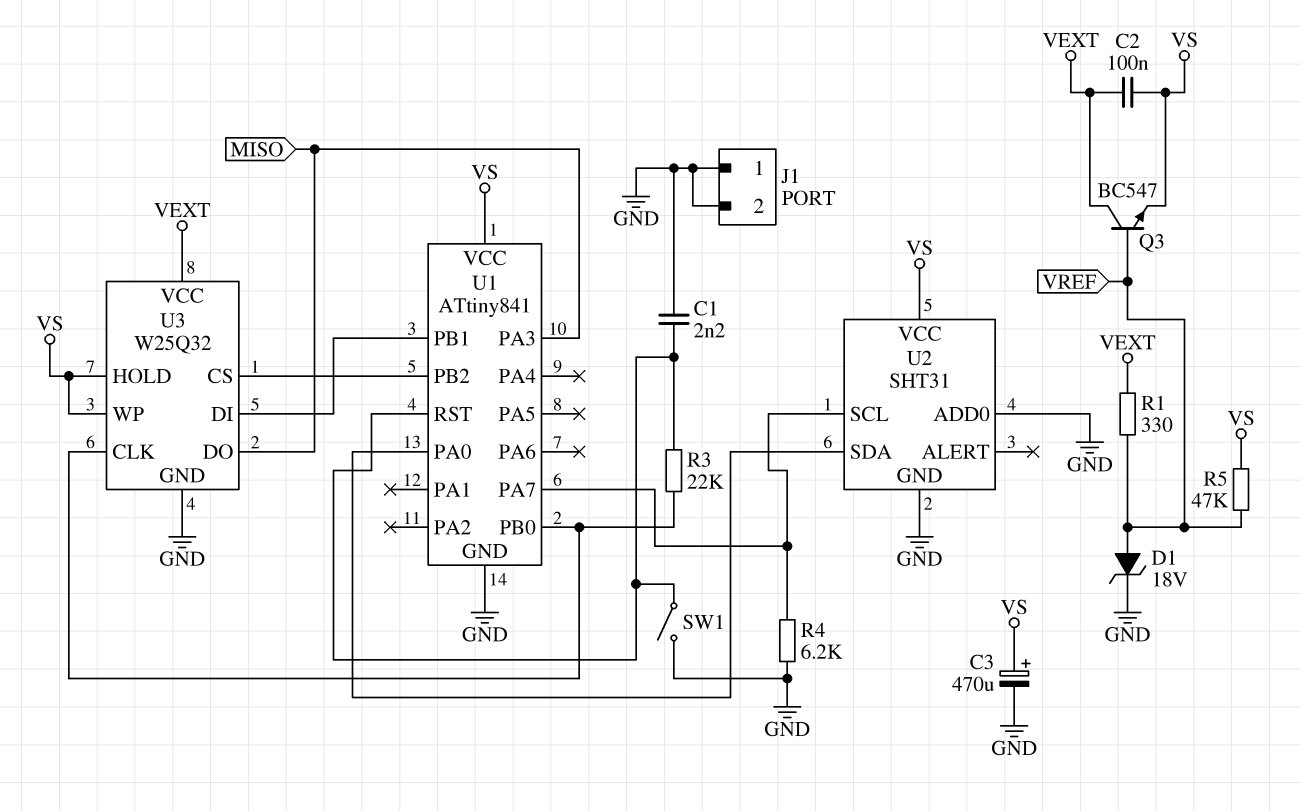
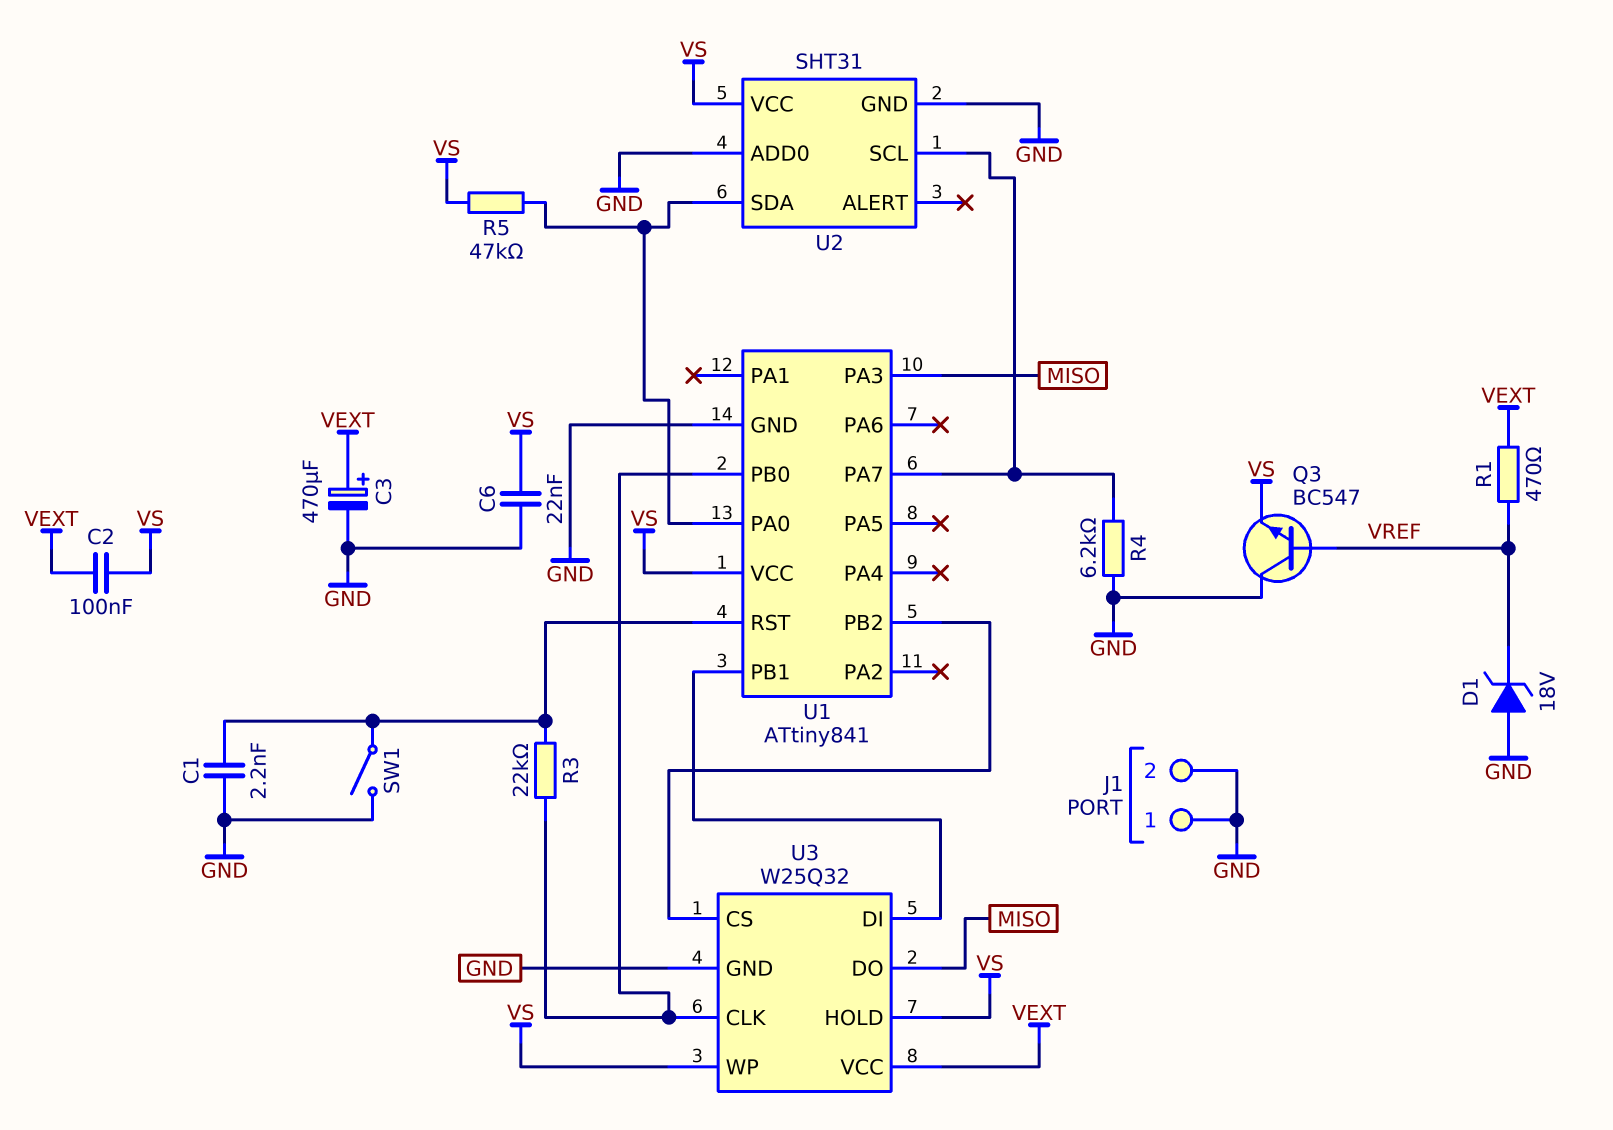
C3: 470uF (plus VS, minus GND) -> 470uF (plus VEXT, minus GND)
C6: none -> 22nF (GND, VS)
D1: zener 18V (A VREF, K GND) -> zener 18V (A GND, K VREF)
Q3: NPN BC547 (B VREF, C VEXT, E VS) -> NPN BC547 (B VREF, C GND, E VS)
R1: 330 (VEXT, VREF) -> 470 (VEXT, VREF)
R5: 47k (VREF, VS) -> 47k (U1/PA0, VS)

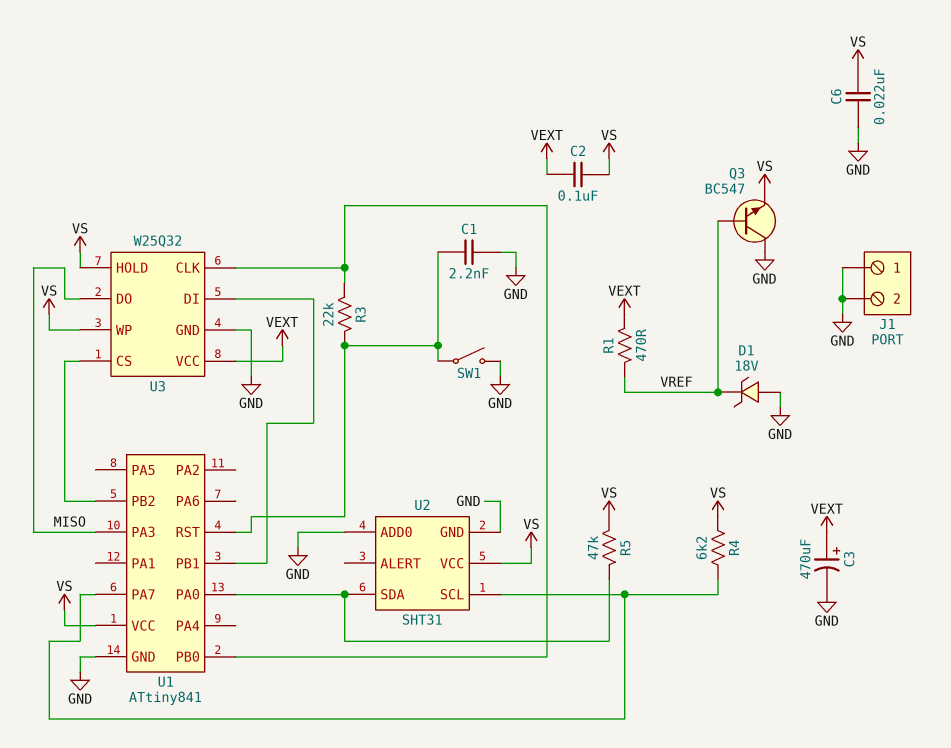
R4: 6.2k (GND, U1/PA7) -> 6.2k (U1/PA7, VS)

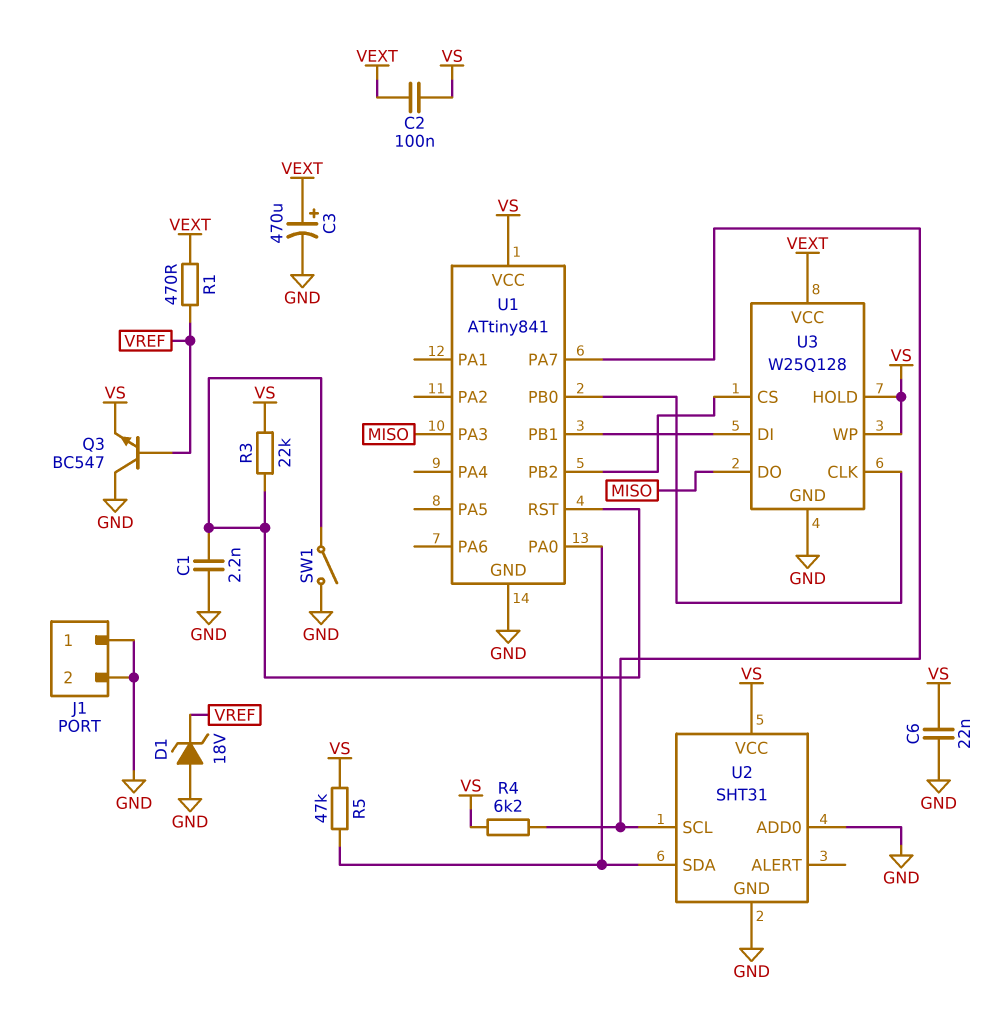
R3: 22k (U1/PB0, U1/RST) -> 22k (U1/RST, VS)
U3: W25Q32 -> W25Q128

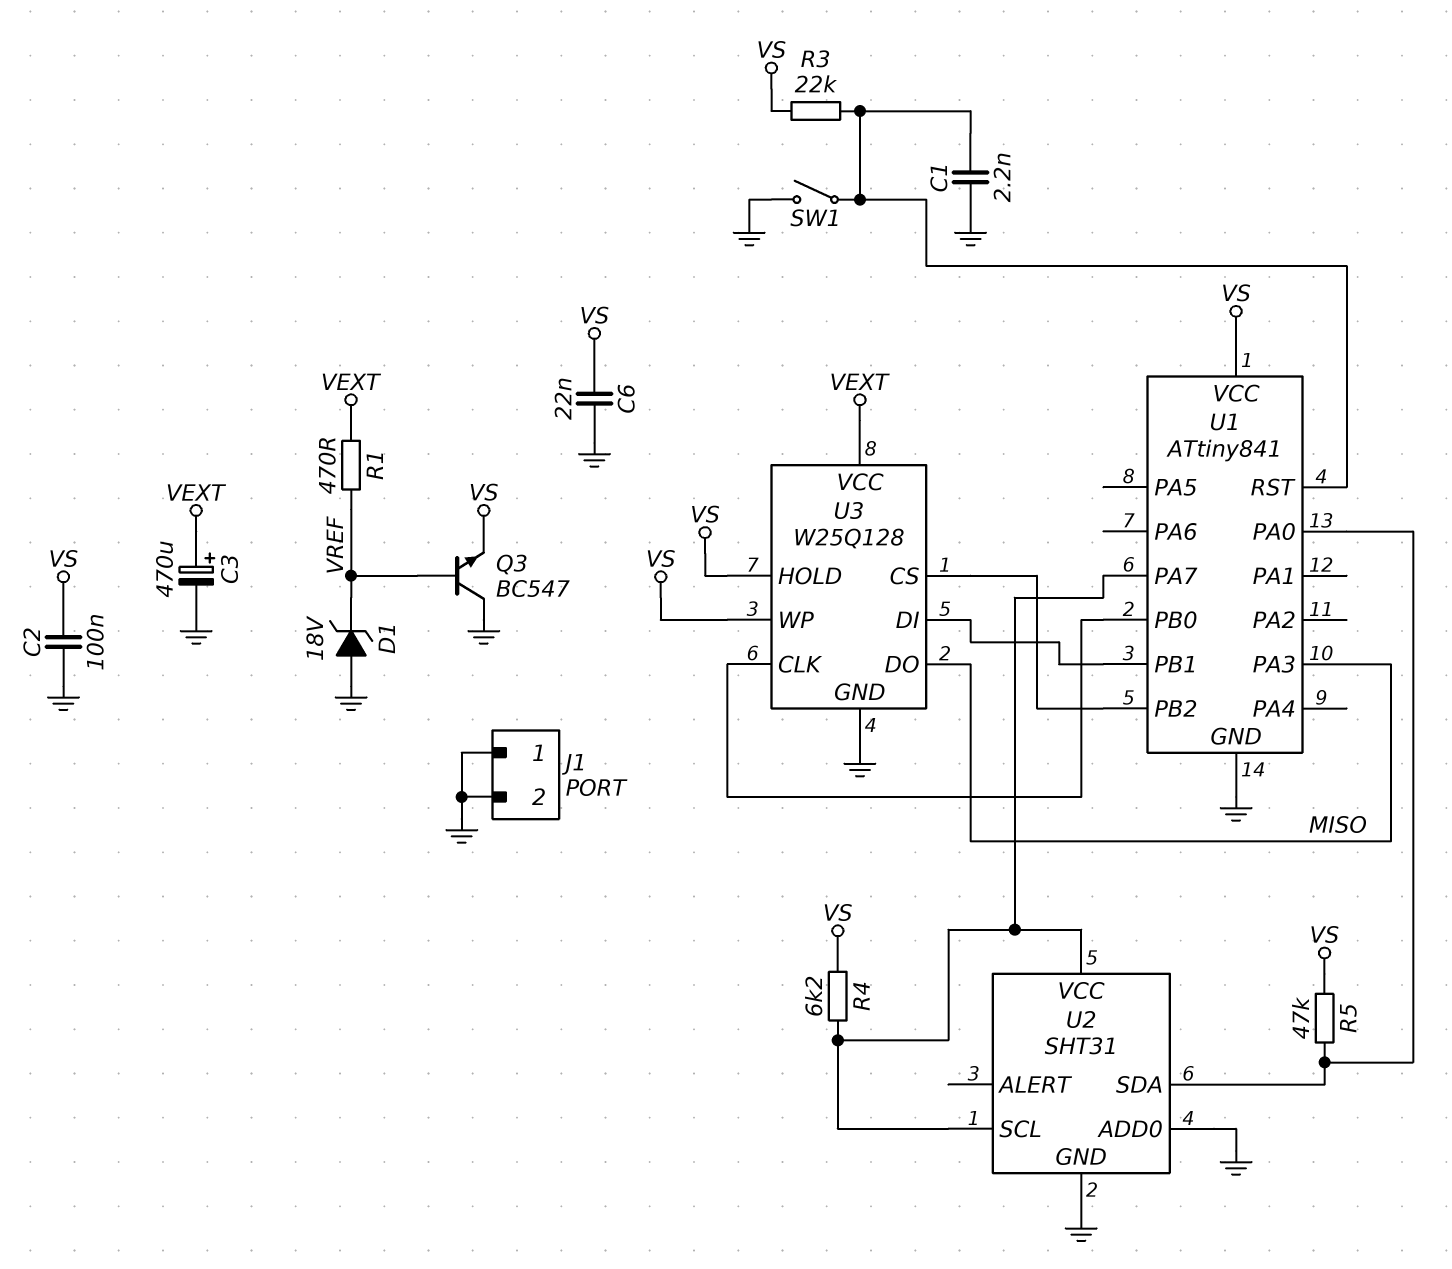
C2: 100nF (VEXT, VS) -> 100nF (GND, VS)
U2 pin VCC: VS -> U1/PA7

